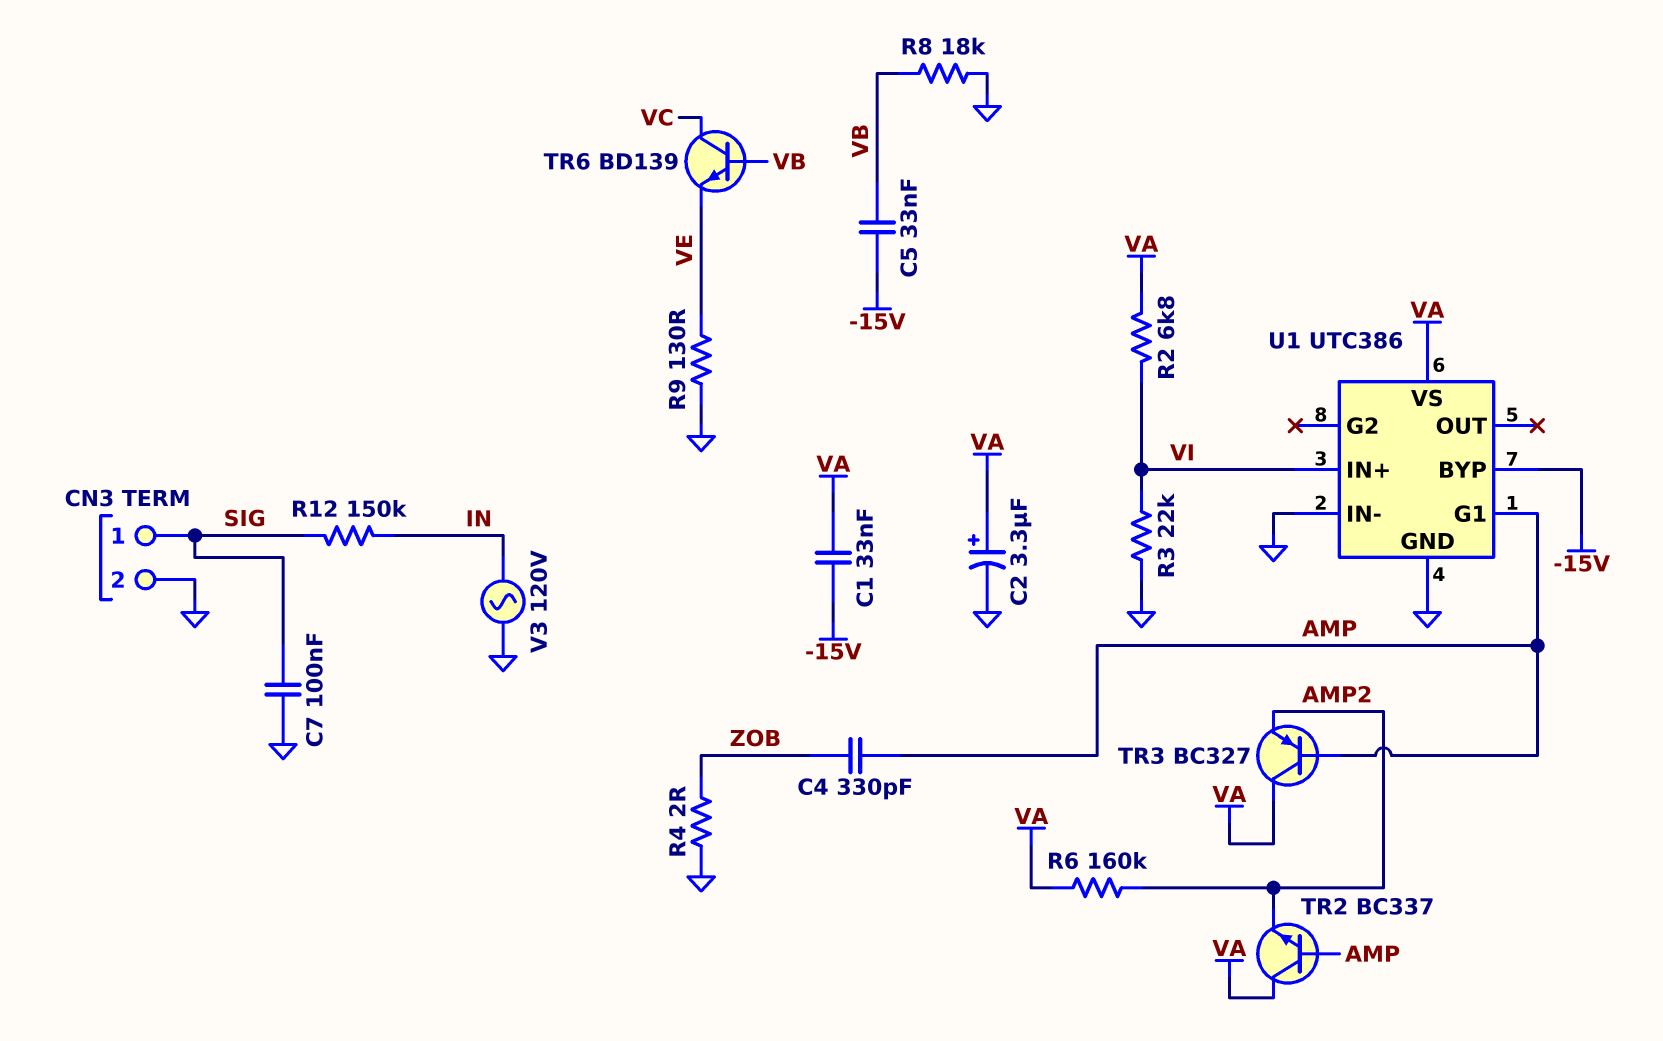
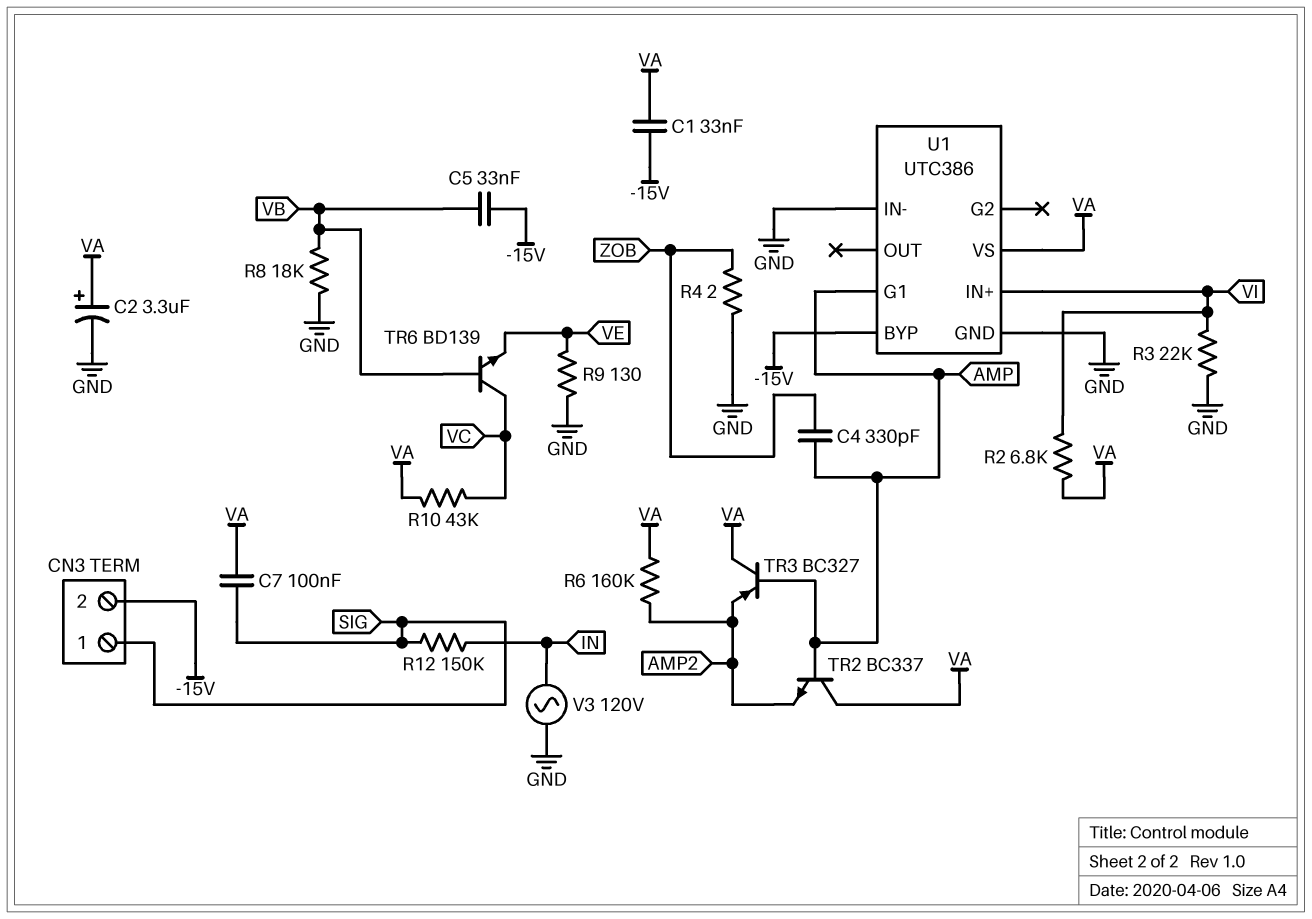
C7: 100nF (GND, SIG) -> 100nF (SIG, VA)
CN3 pin 2: GND -> -15V
R10: none -> 43k (VA, VC)

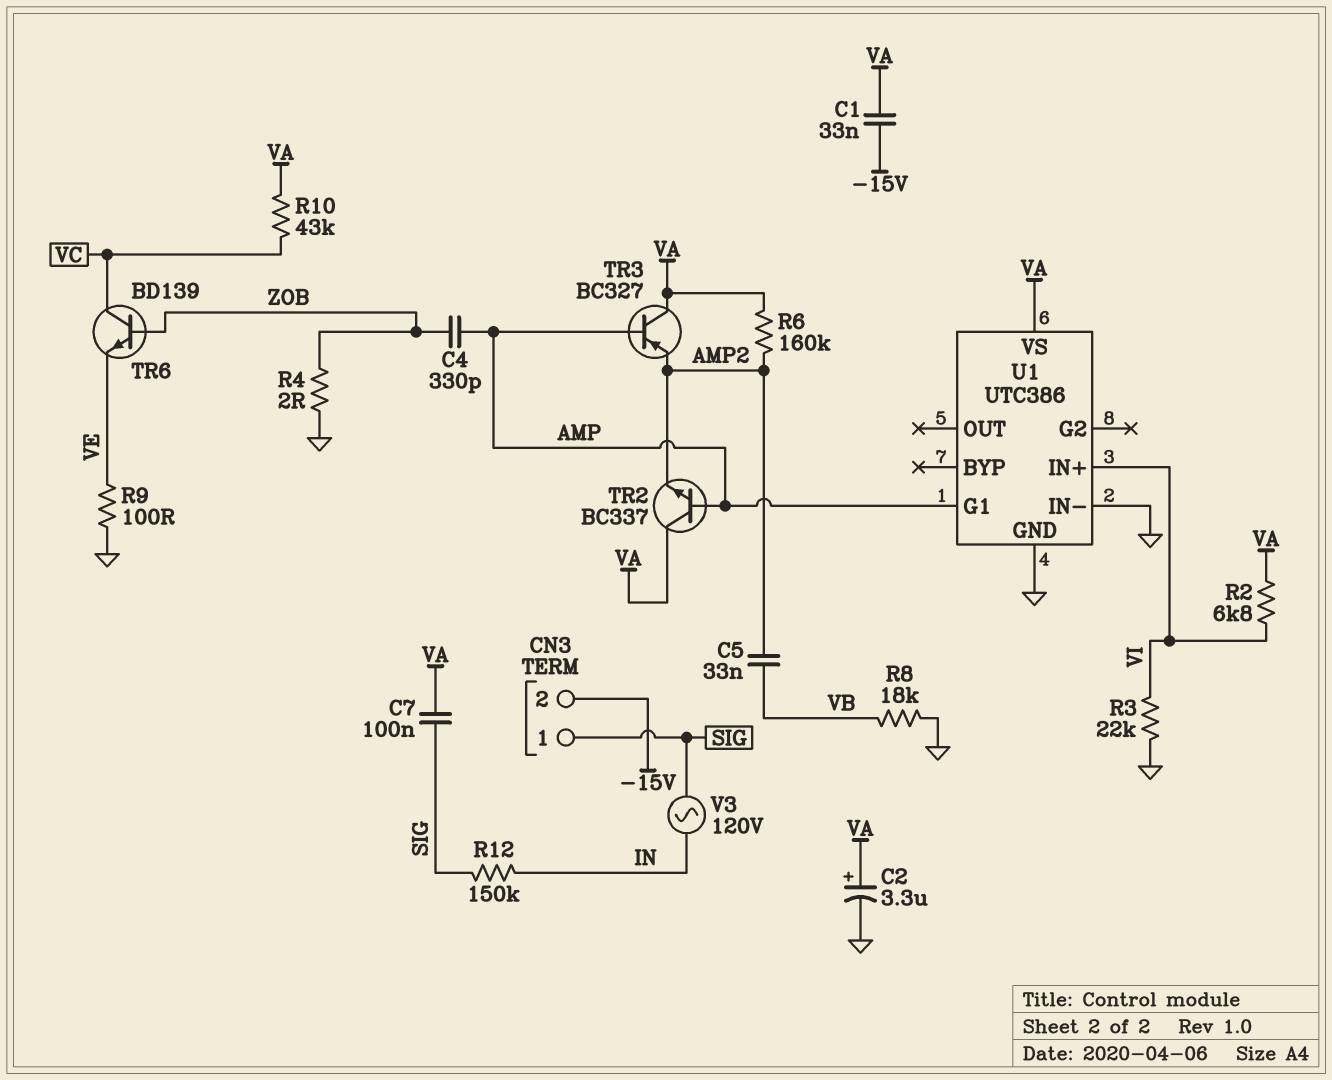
C5: 33nF (-15V, VB) -> 33nF (AMP2, VB)
R9: 130 (GND, VE) -> 100 (GND, VE)
TR6: NPN BD139 (B VB, C VC, E VE) -> NPN BD139 (B ZOB, C VC, E VE)
U1 pin BYP: -15V -> none
V3: AC 120V (GND, IN) -> AC 120V (IN, SIG)

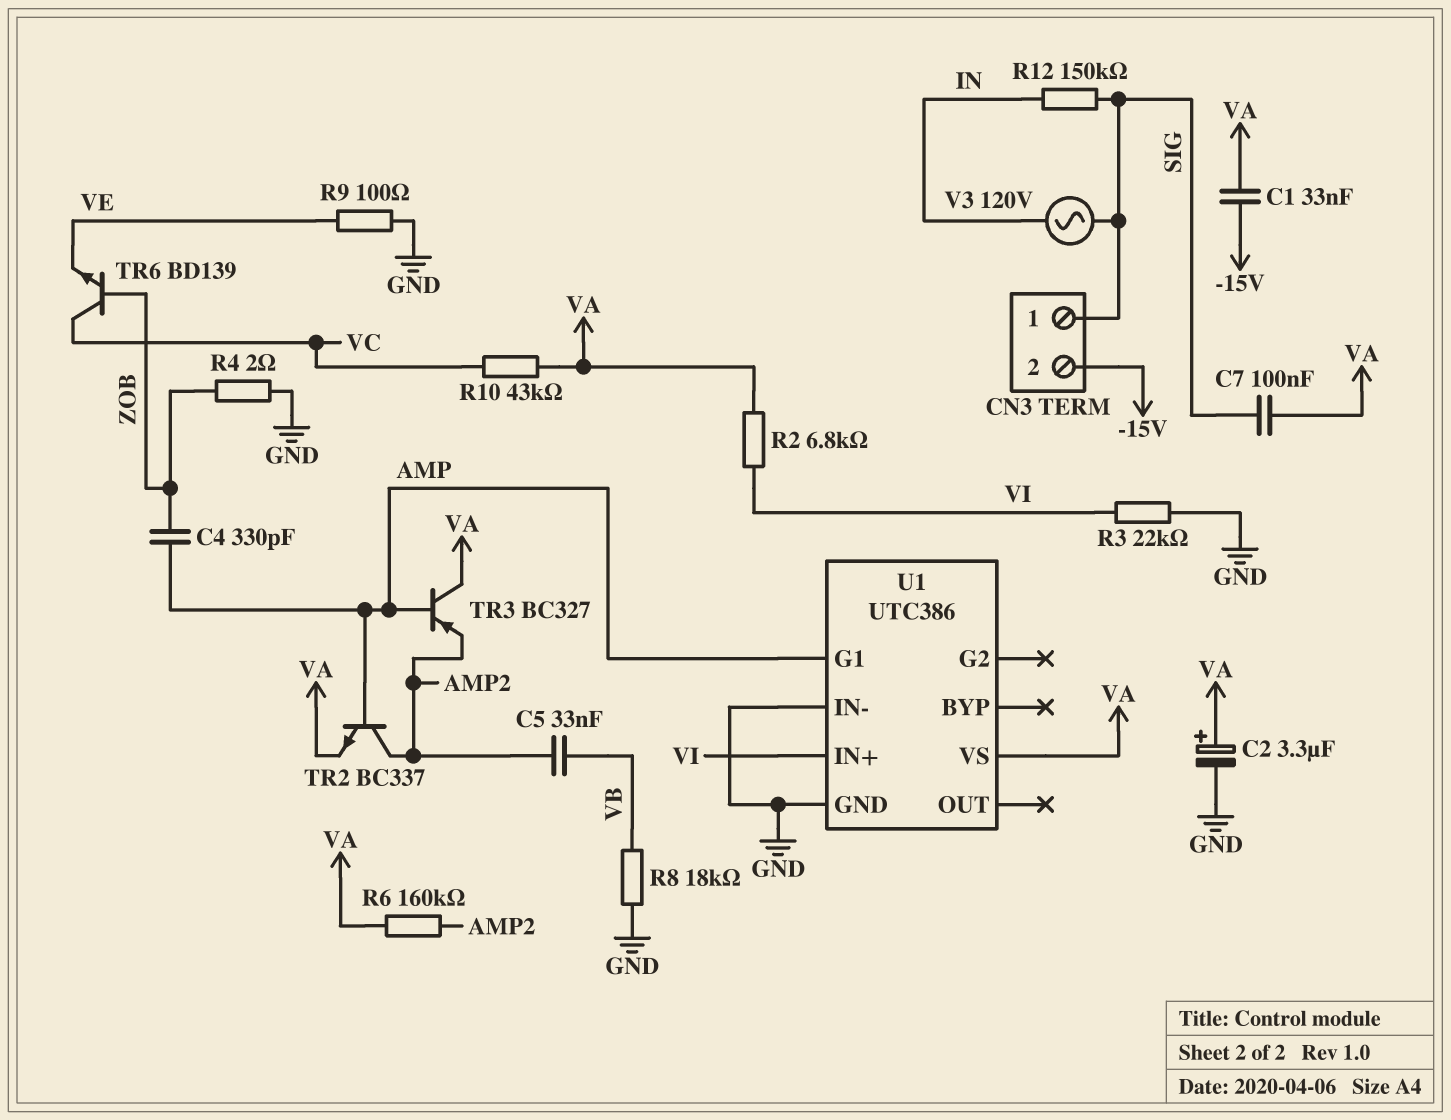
TR2: NPN BC337 (B AMP, C VA, E AMP2) -> NPN BC337 (B AMP, C AMP2, E VA)

